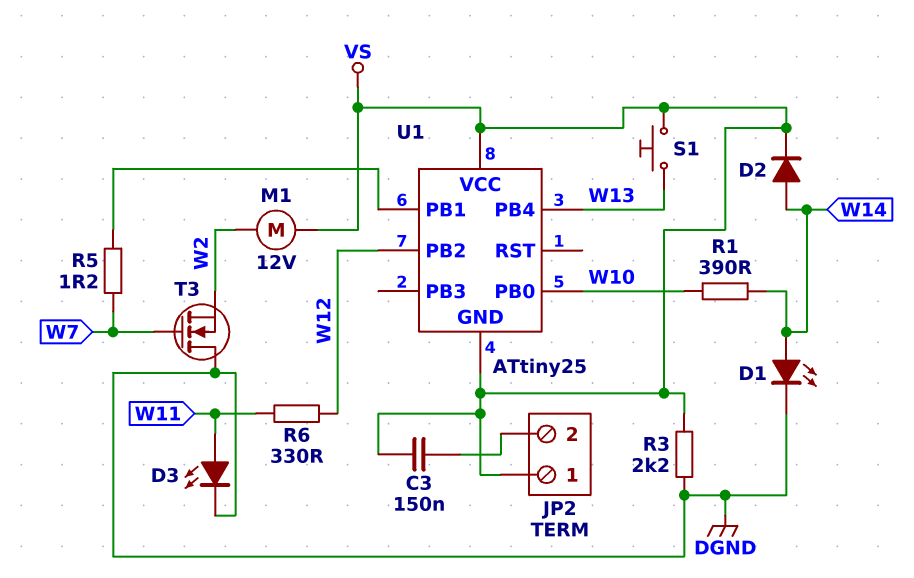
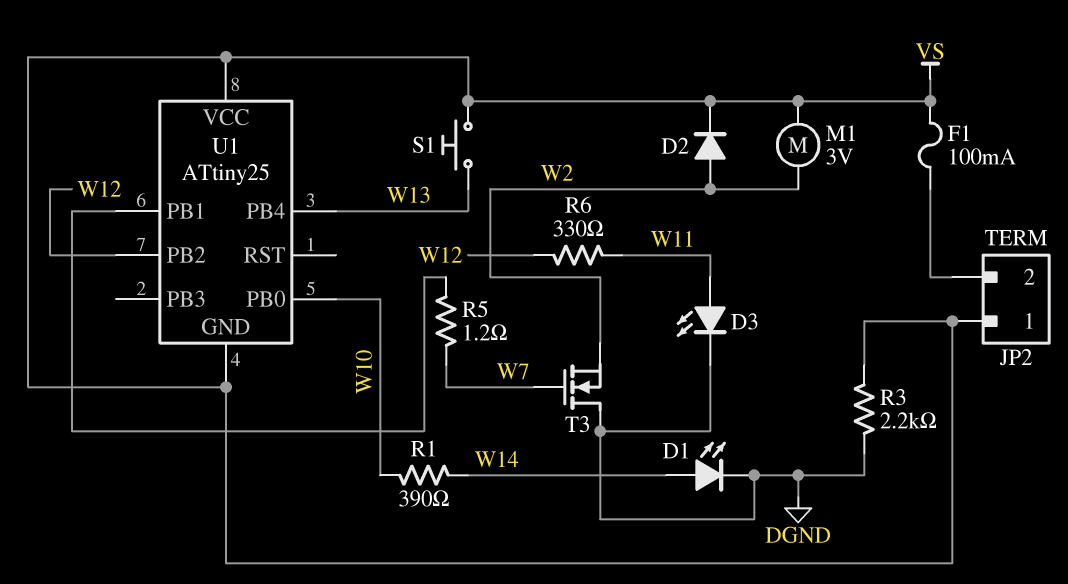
C3: 150nF (JP2/2, VS) -> none
D2: diode (A W14, K VS) -> diode (A W2, K VS)
F1: none -> 100mA (JP2/2, VS)
M1: motor 12V (VS, W2) -> motor 3V (VS, W2)

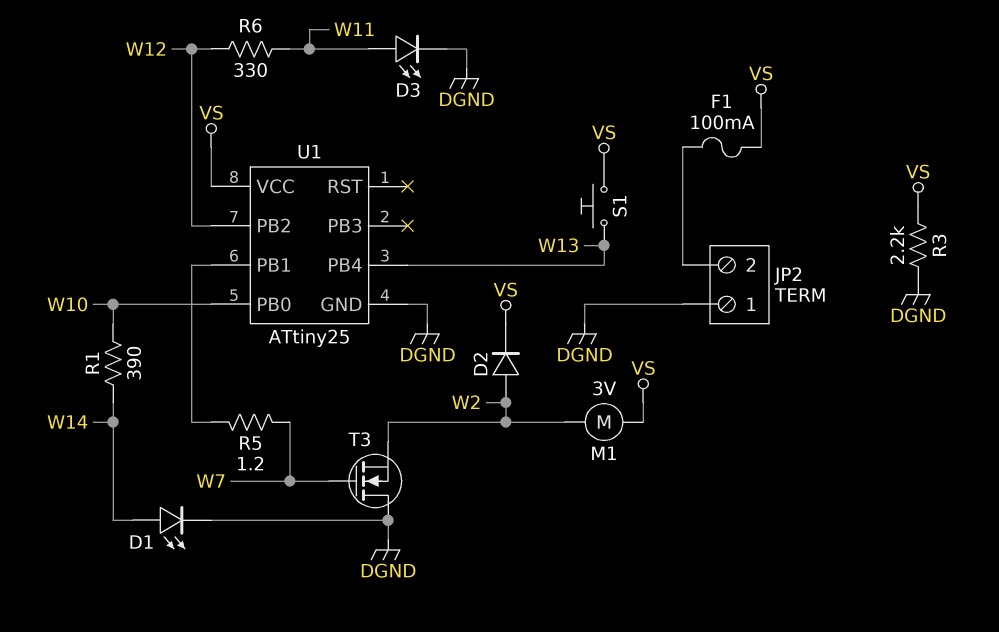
JP2 pin 1: VS -> DGND
U1 pin GND: VS -> DGND

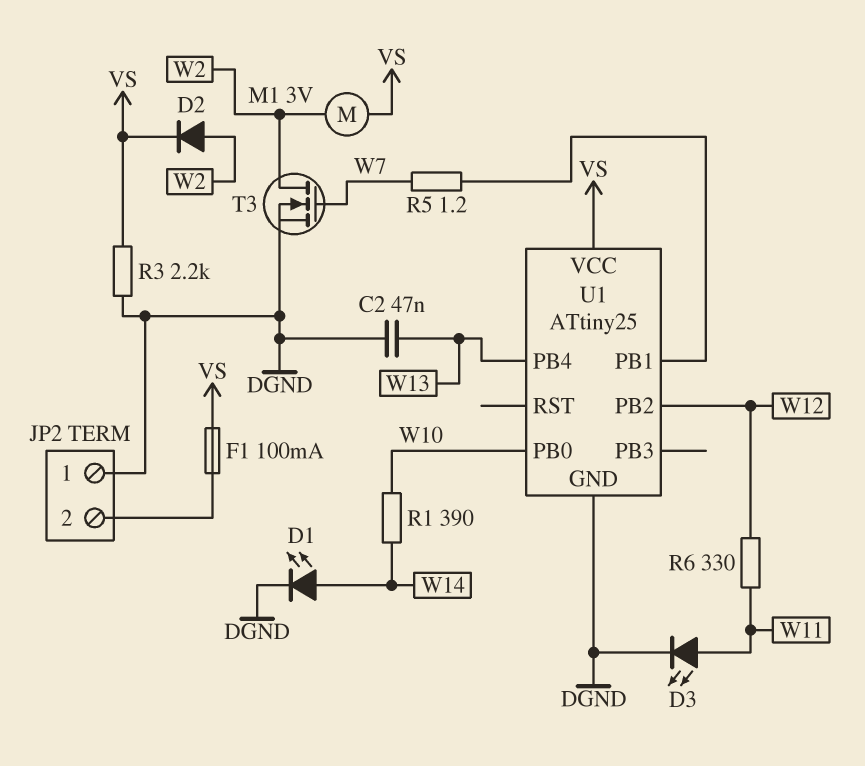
C2: none -> 47nF (DGND, W13)
S1: button (VS, W13) -> none
T3: NMOS (G W7, D DGND, S W2) -> NMOS (G W7, D W2, S DGND)

